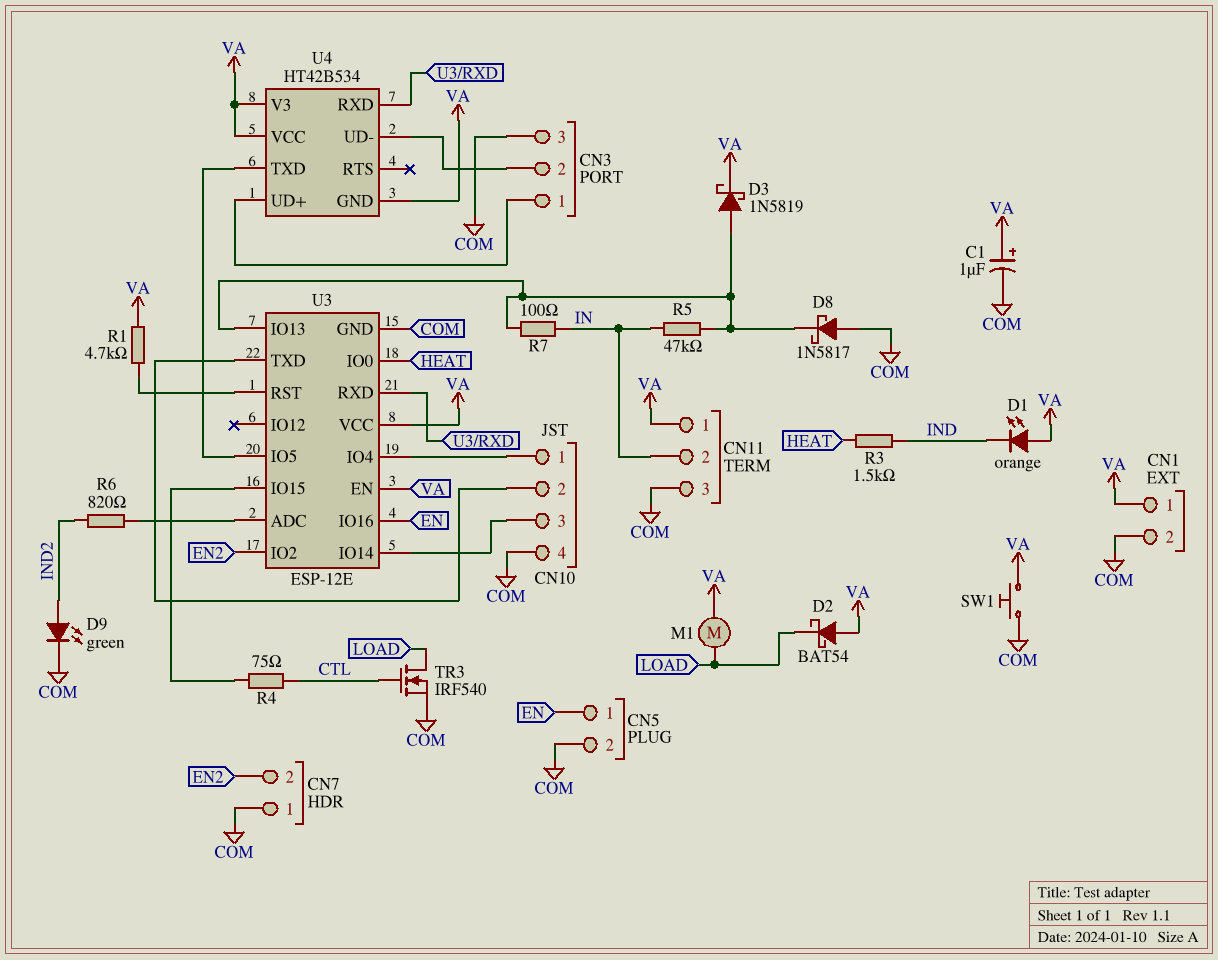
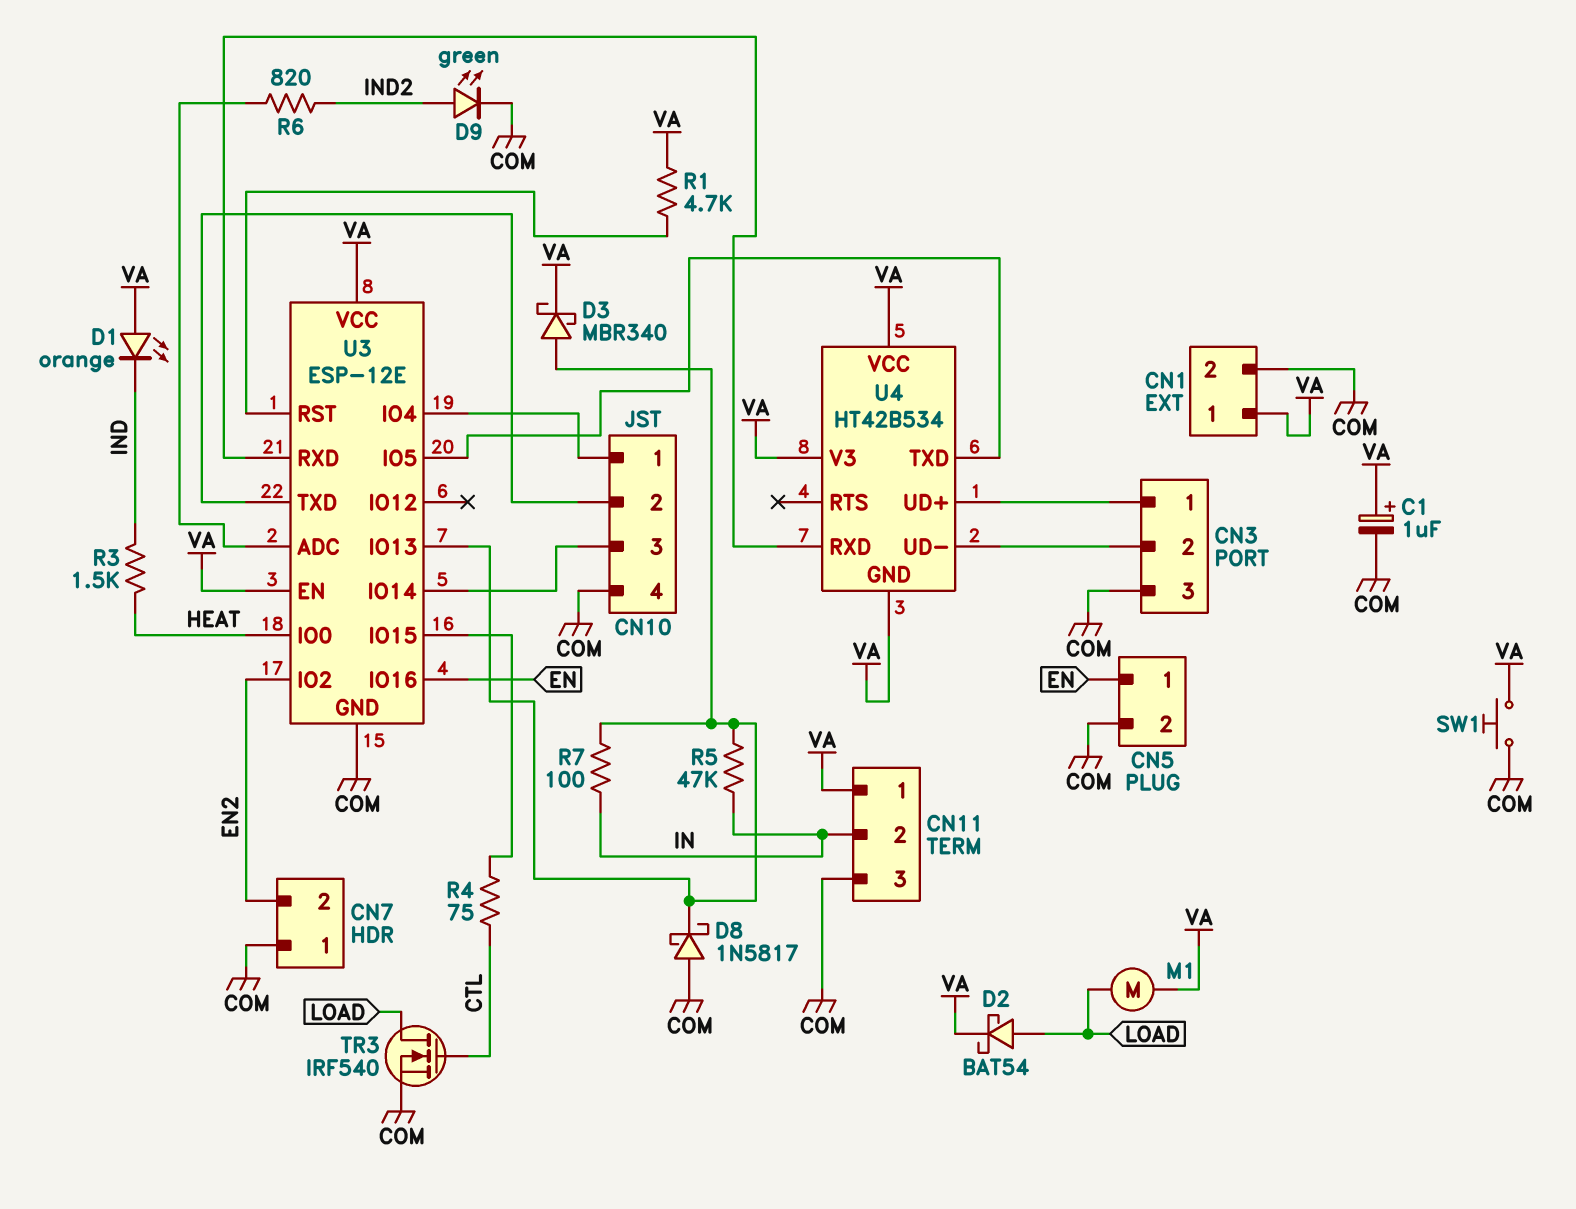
D2: schottky BAT54 (A VA, K LOAD) -> schottky BAT54 (A LOAD, K VA)
D3: schottky 1N5819 (A U3/IO13, K VA) -> schottky MBR340 (A U3/IO13, K VA)

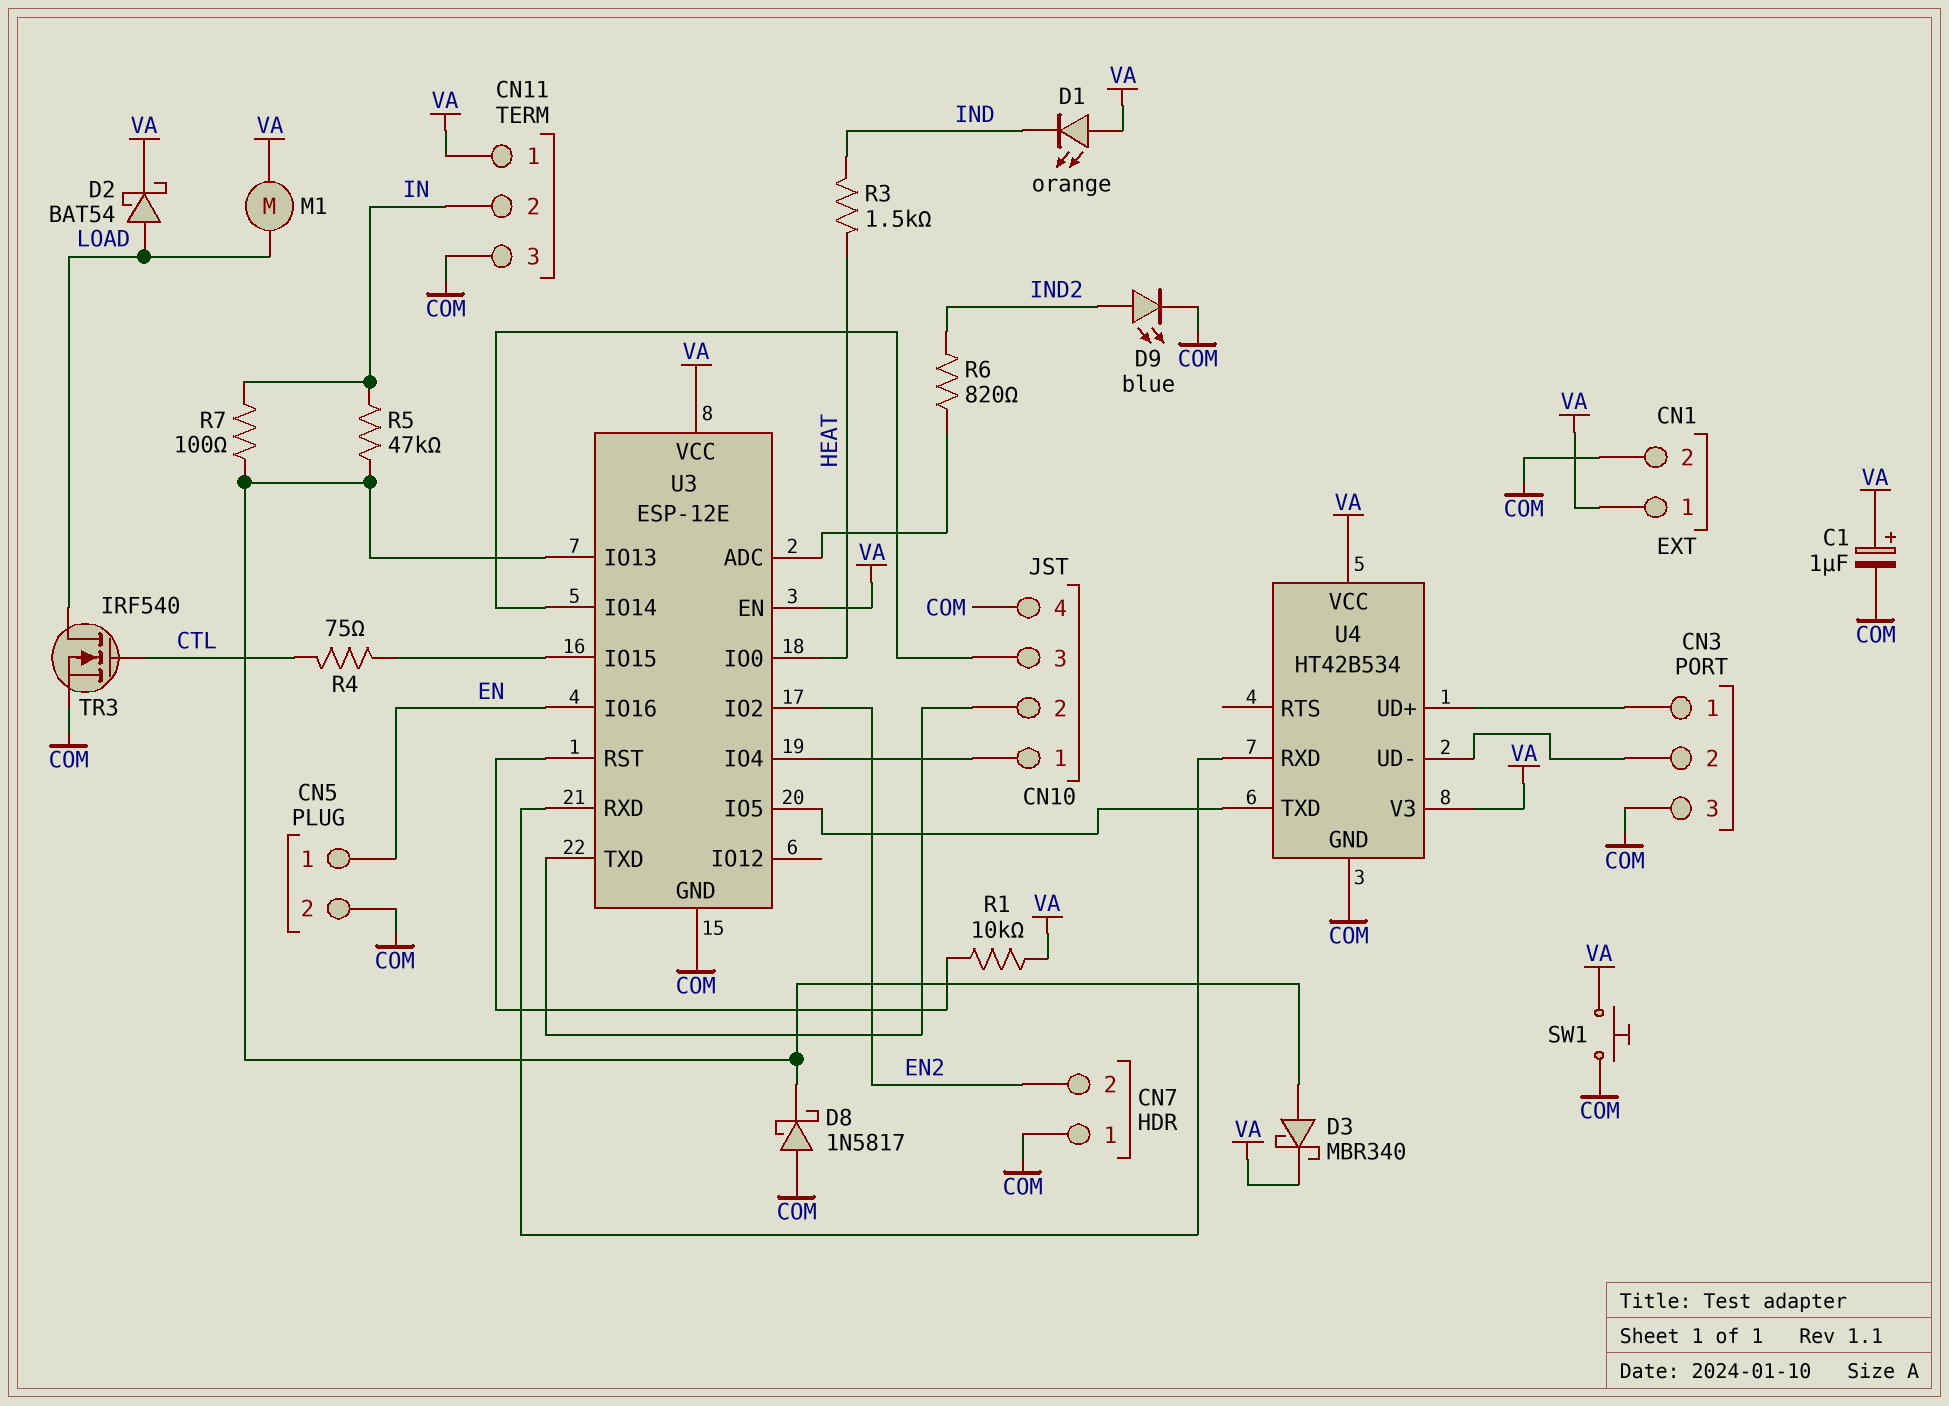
D9: LED green (A IND2, K COM) -> LED blue (A IND2, K COM)
R1: 4.7k (U3/RST, VA) -> 10k (U3/RST, VA)
U4 pin GND: VA -> COM

